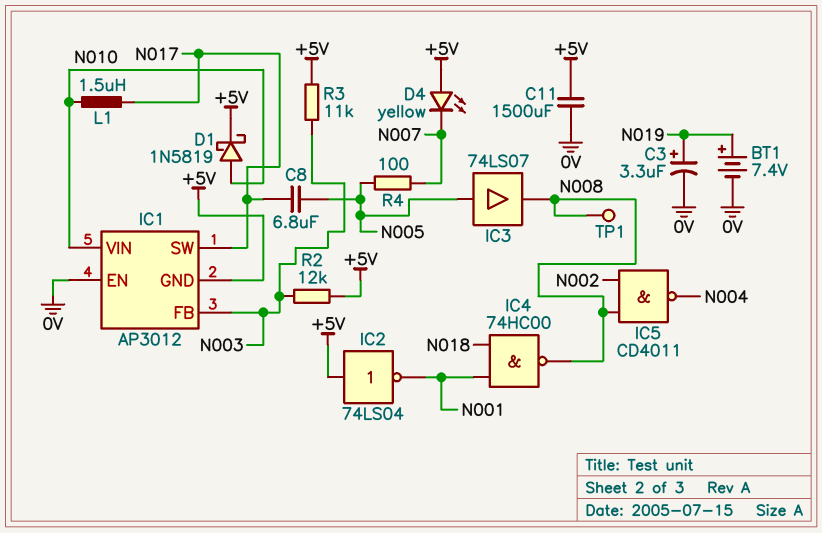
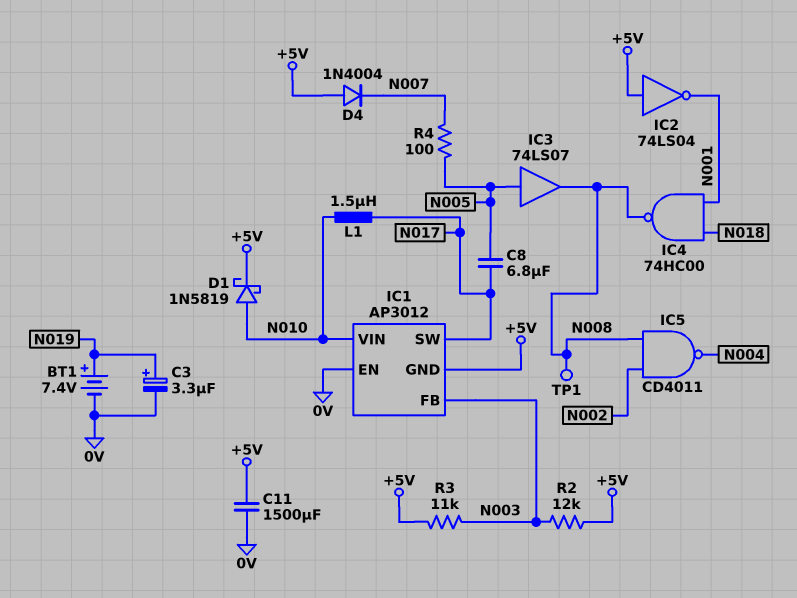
D4: LED yellow (A +5V, K N007) -> diode 1N4004 (A +5V, K N007)

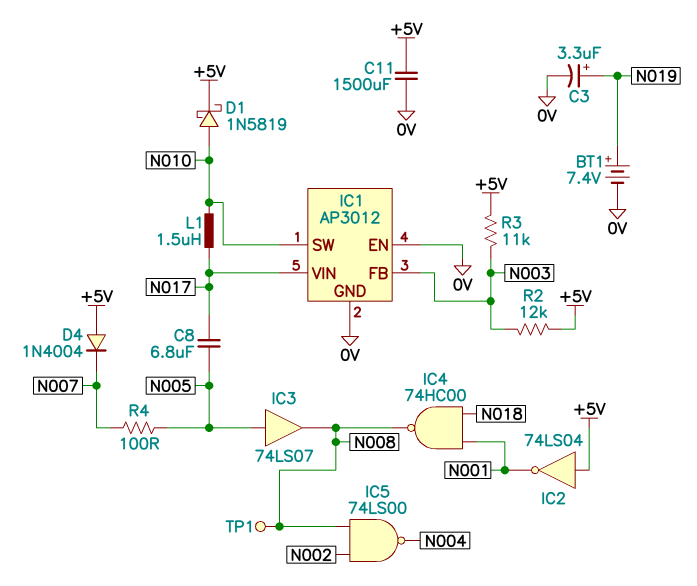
IC1 pin GND: +5V -> 0V
IC1 pin SW: N017 -> N010
IC1 pin VIN: N010 -> N017
IC5: NAND CD4011 (in N002, in N008, out N004) -> NAND 74LS00 (in N002, in N008, out N004)

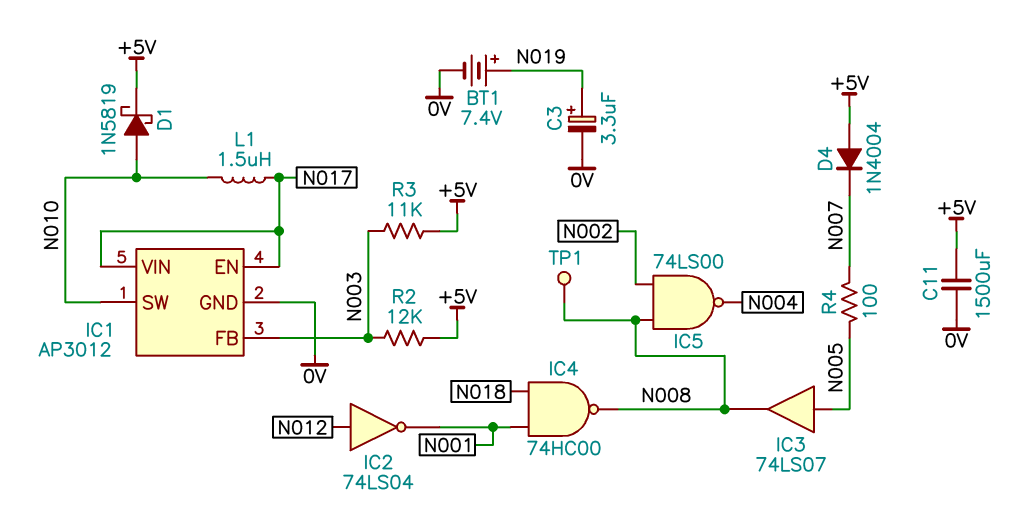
C8: 6.8uF (N005, N017) -> none
IC1 pin EN: 0V -> N017
IC2: NOT 74LS04 (in +5V, out N001) -> NOT 74LS04 (in N012, out N001)

